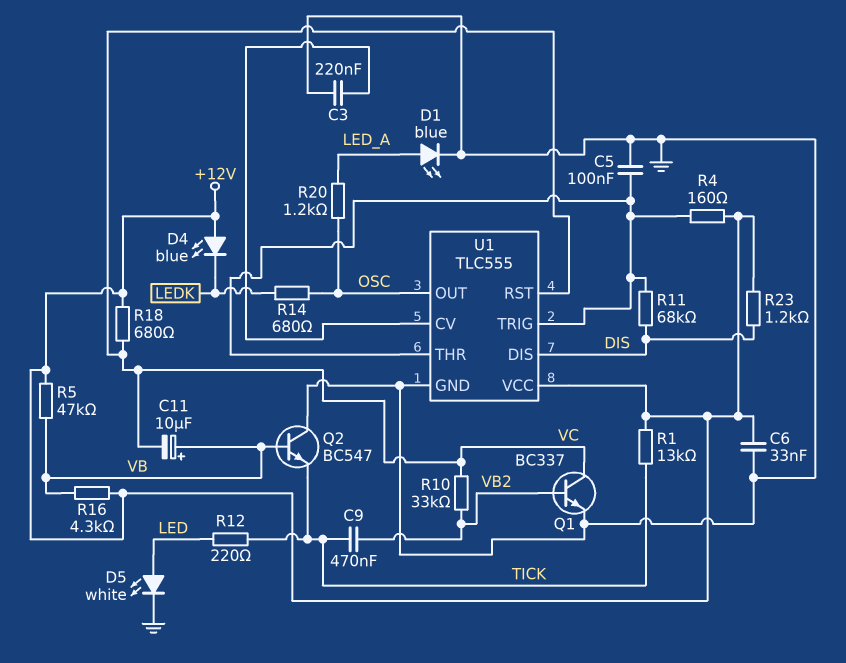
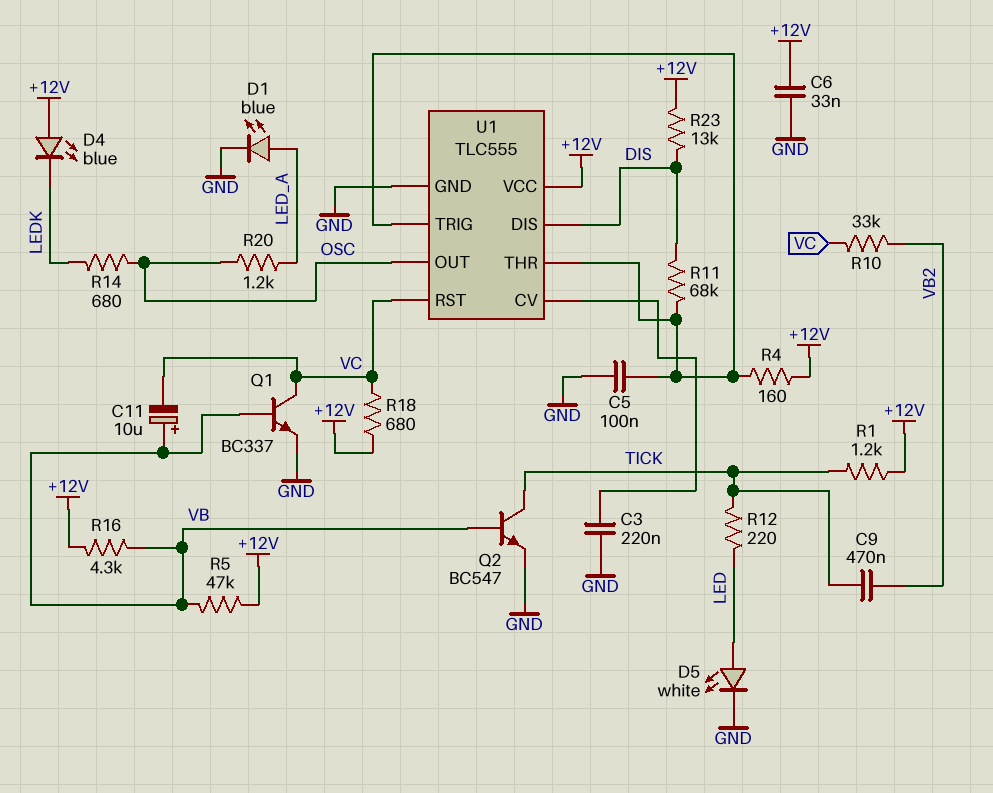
Q1: NPN BC337 (B VB2, C VC, E GND) -> NPN BC337 (B VB, C VC, E GND)
Q2: NPN BC547 (B VB, C GND, E TICK) -> NPN BC547 (B VB, C TICK, E GND)
R1: 13k (+12V, TICK) -> 1.2k (+12V, TICK)
R23: 1.2k (+12V, DIS) -> 13k (+12V, DIS)

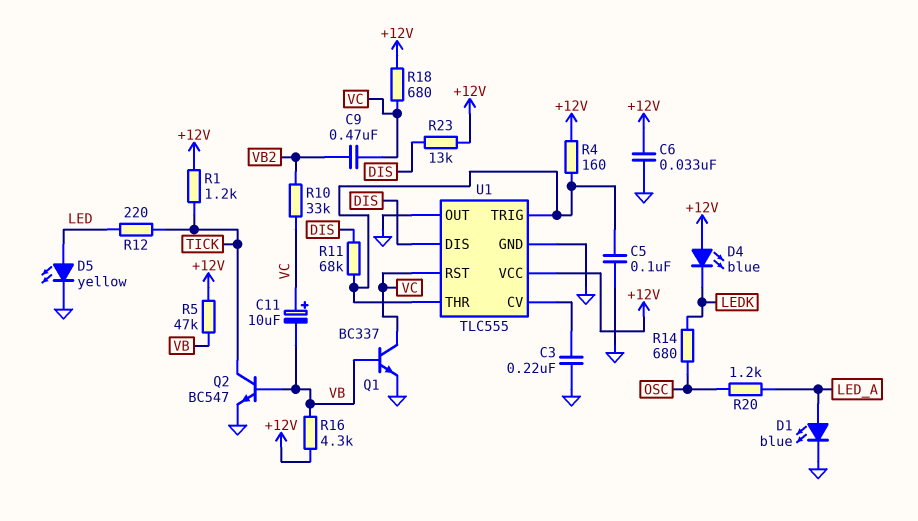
C9: 470nF (TICK, VB2) -> 470nF (VB2, VC)
C11: 10uF (plus VB, minus VC) -> 10uF (plus VC, minus VB)
D5: LED white (A LED, K GND) -> LED yellow (A LED, K GND)
U1 pin OUT: OSC -> GND

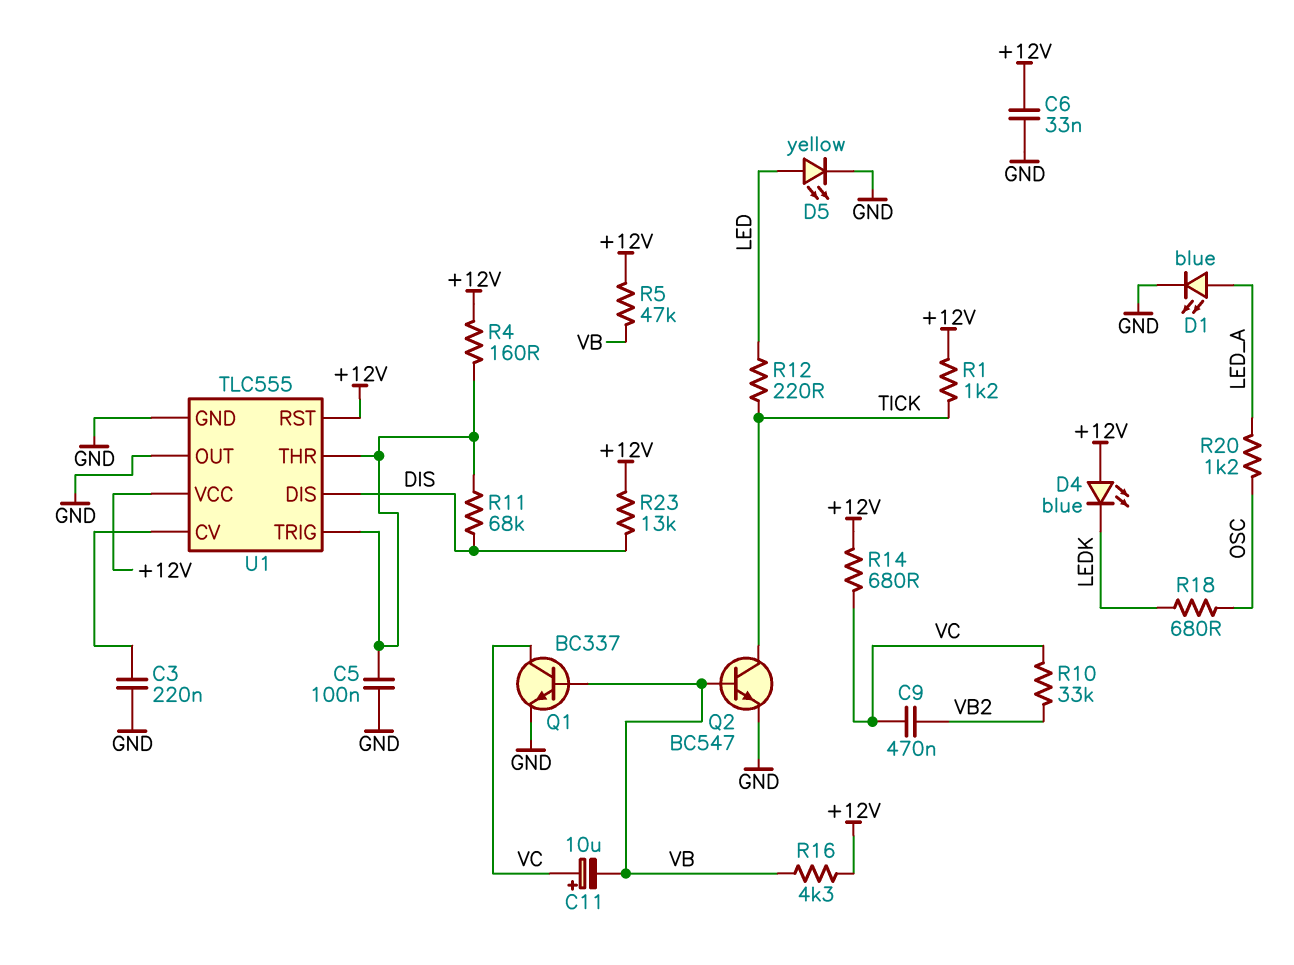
R14: 680 (LEDK, OSC) -> 680 (+12V, VC)
R18: 680 (+12V, VC) -> 680 (LEDK, OSC)
U1 pin RST: VC -> +12V

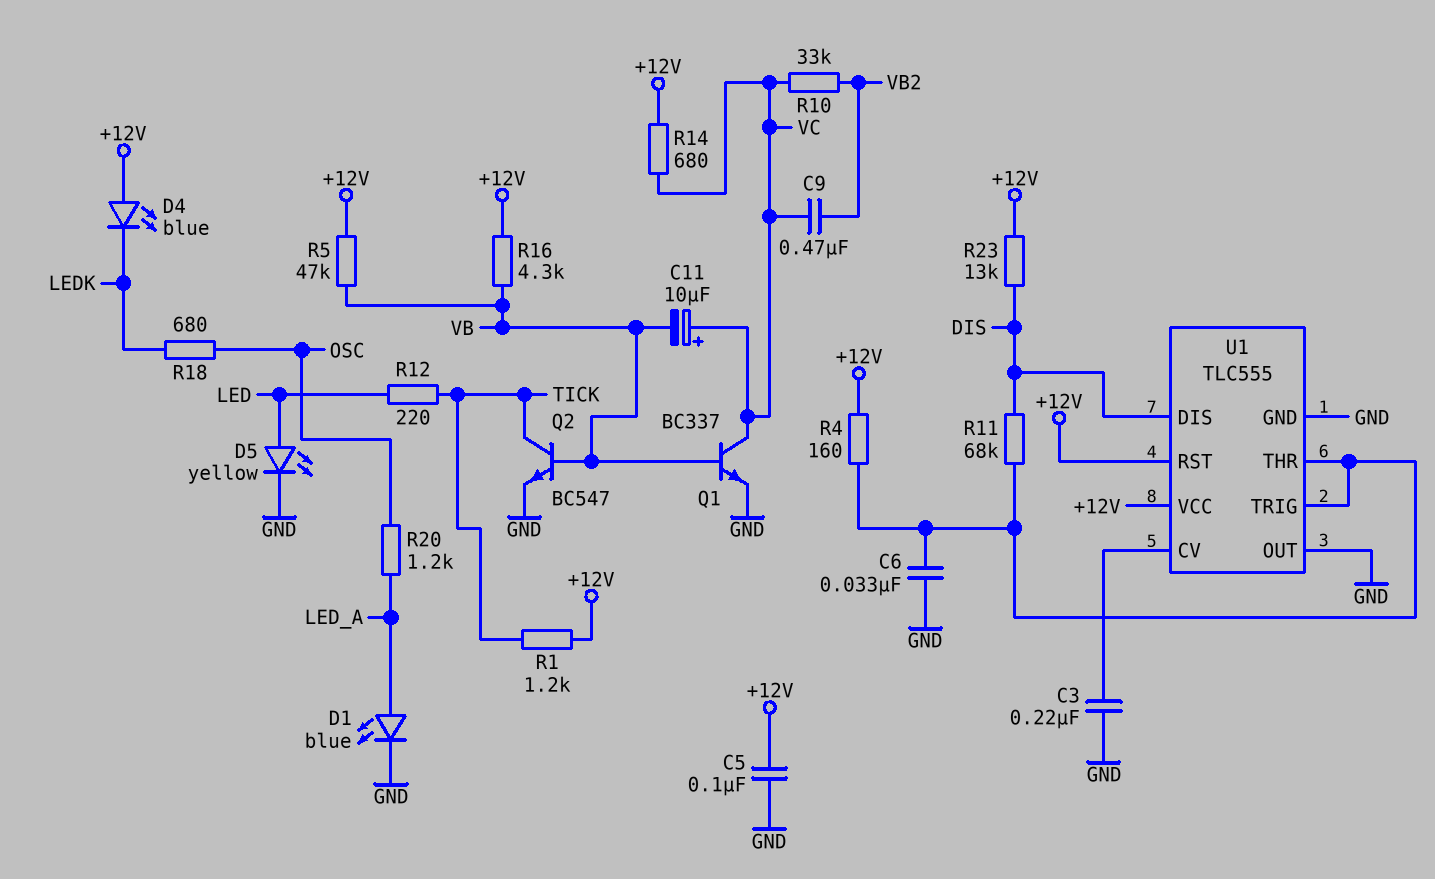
C5: 100nF (GND, U1/THR) -> 100nF (+12V, GND)
C6: 33nF (+12V, GND) -> 33nF (GND, U1/THR)

